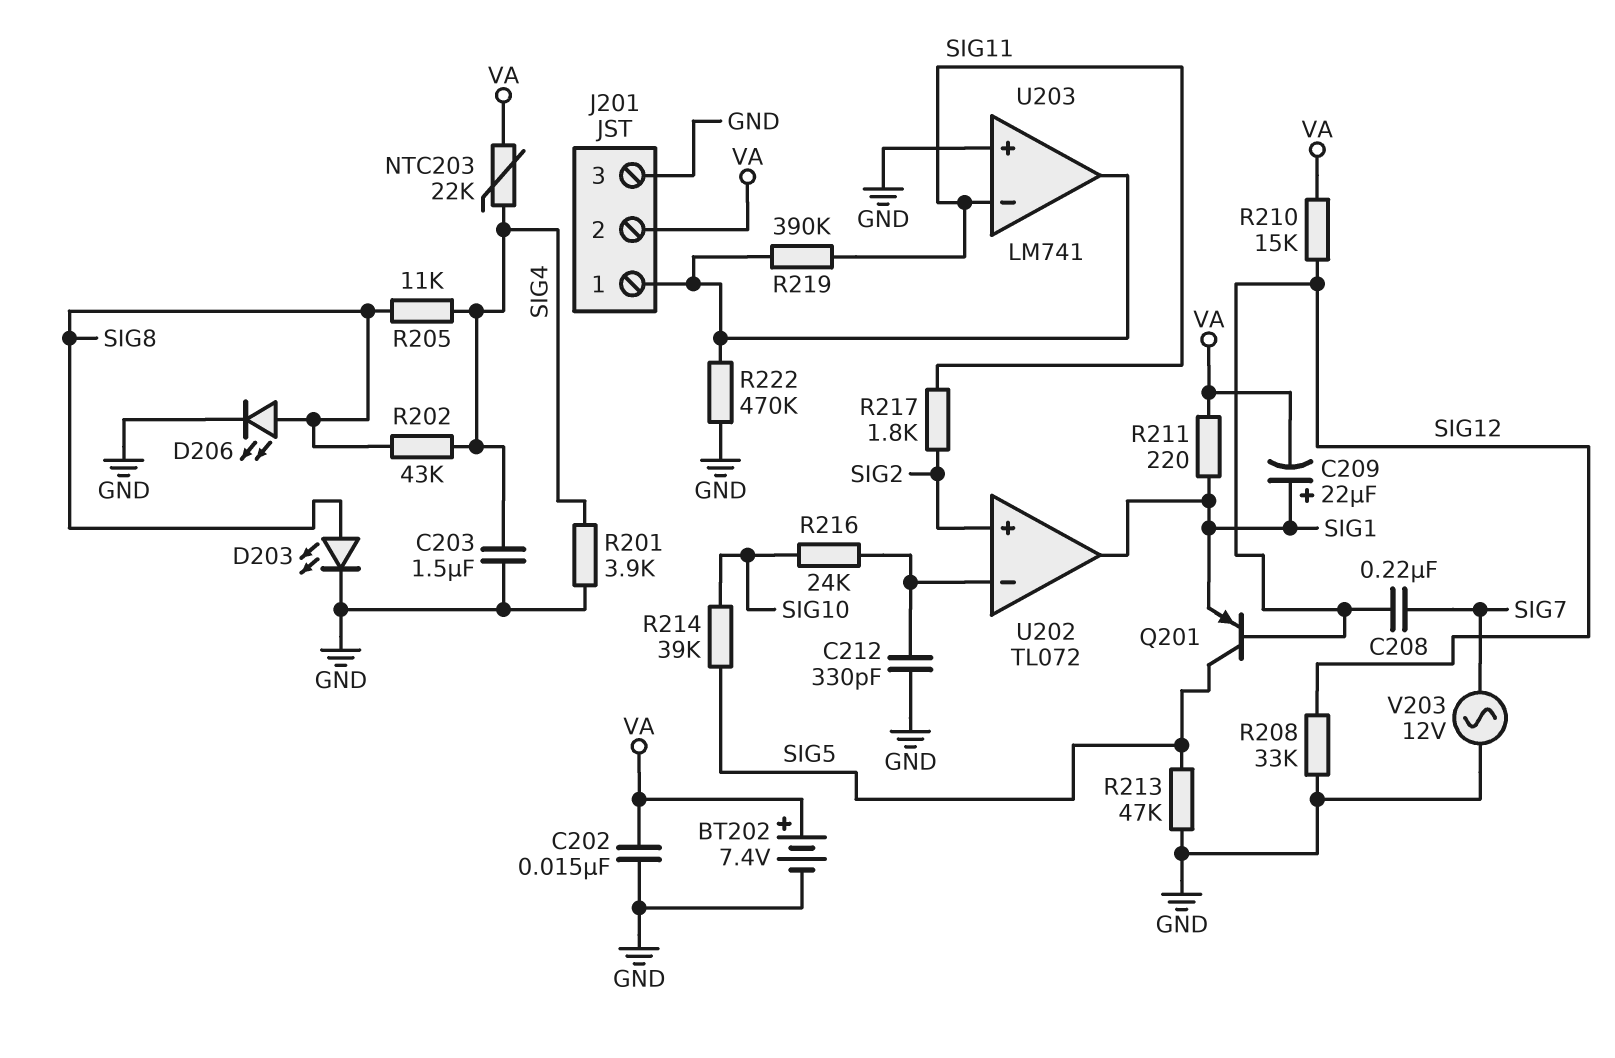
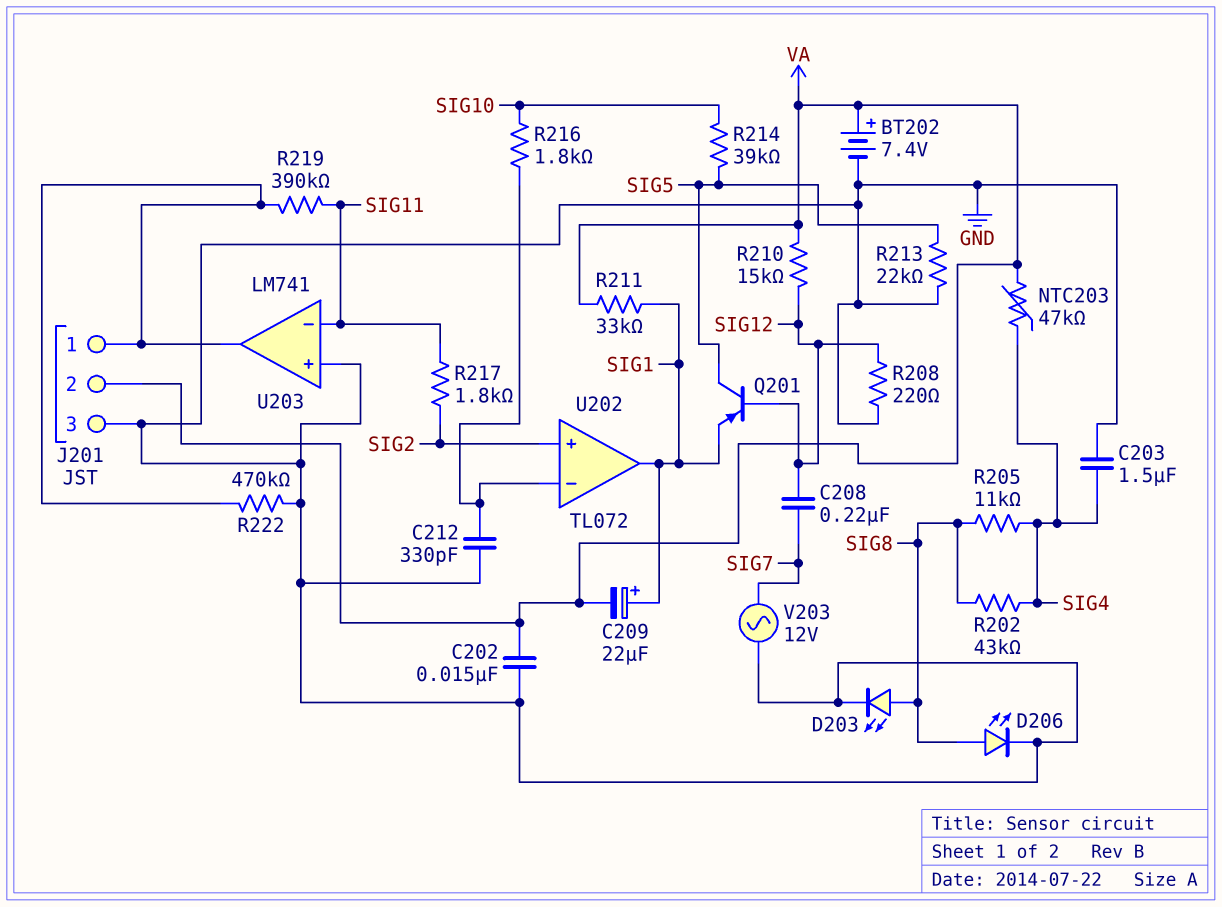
NTC203: 22k (SIG4, VA) -> 47k (SIG4, VA)
R201: 3.9k (GND, SIG4) -> none
R208: 33k (GND, SIG12) -> 220 (GND, SIG12)
R211: 220 (SIG1, VA) -> 33k (SIG1, VA)
R213: 47k (GND, SIG5) -> 22k (GND, SIG5)
R216: 24k (SIG10, U202/in-) -> 1.8k (SIG10, U202/in-)

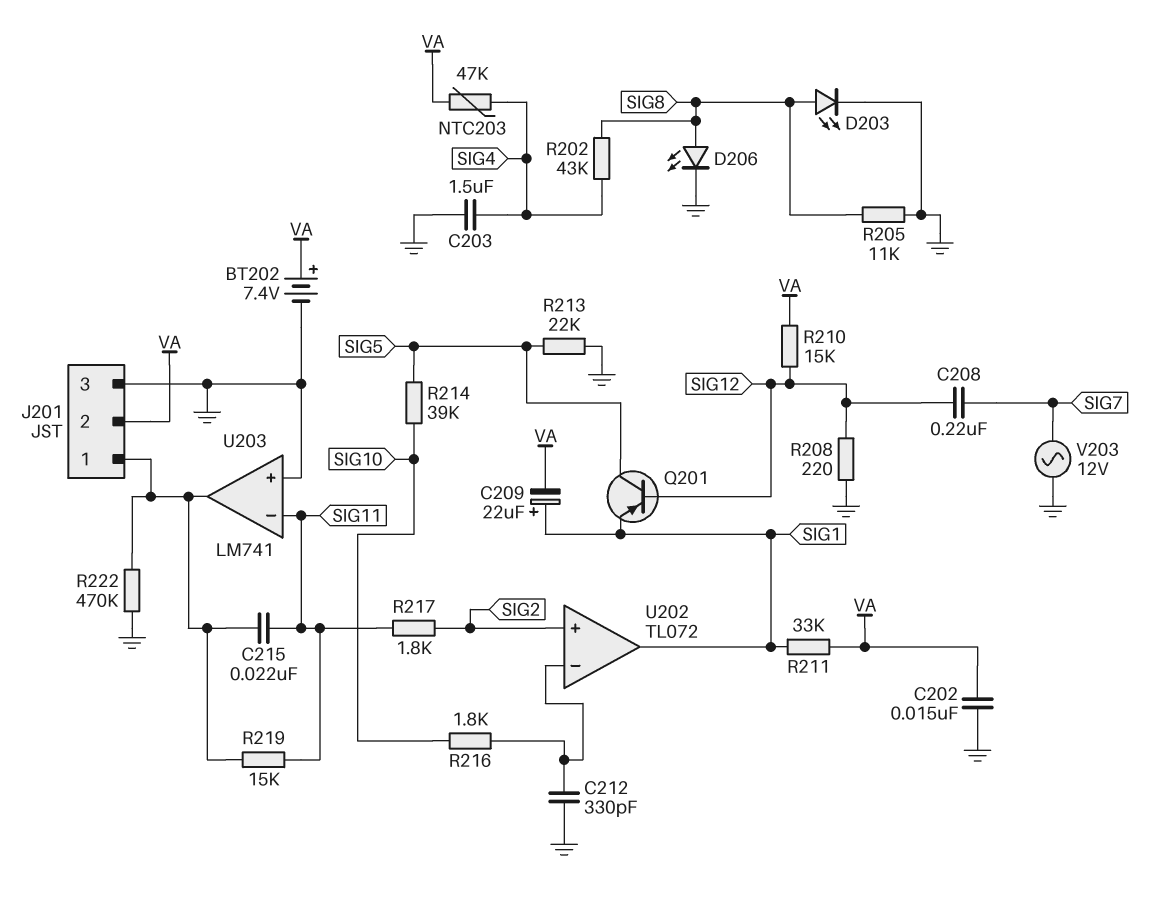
C215: none -> 22nF (J201/1, SIG11)
R205: 11k (SIG4, SIG8) -> 11k (GND, SIG8)
R219: 390k (J201/1, SIG11) -> 15k (J201/1, SIG11)

